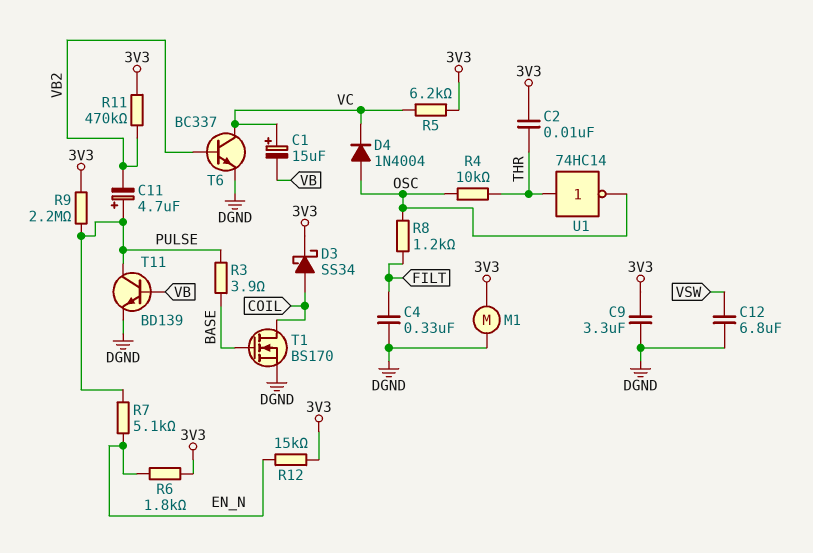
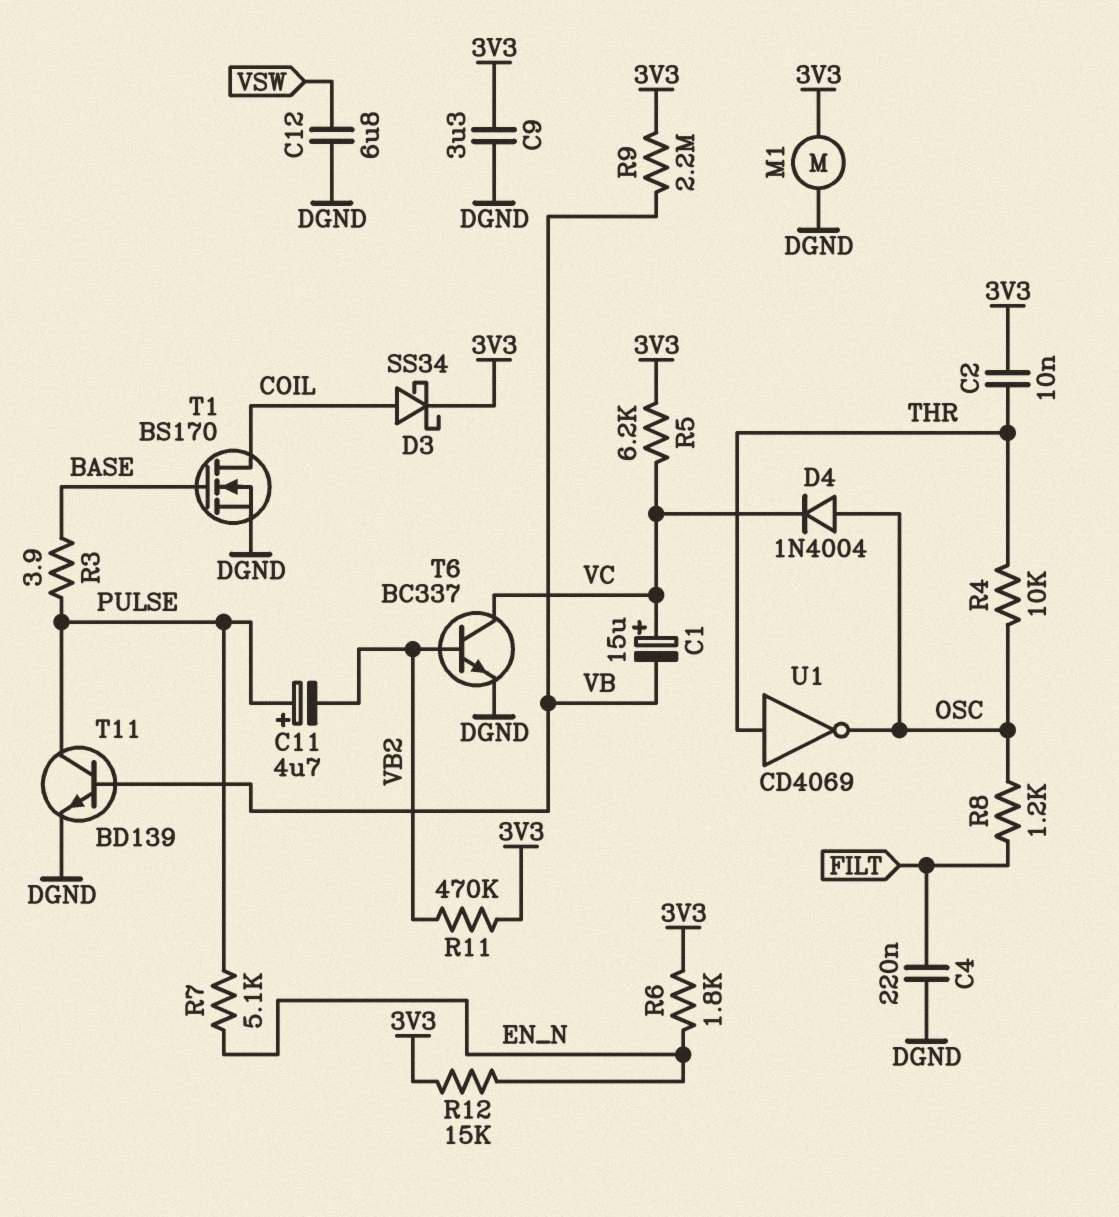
C4: 330nF (DGND, FILT) -> 220nF (DGND, FILT)
R9: 2.2M (3V3, PULSE) -> 2.2M (3V3, VB)
U1: NOT 74HC14 (in THR, out OSC) -> NOT CD4069 (in THR, out OSC)

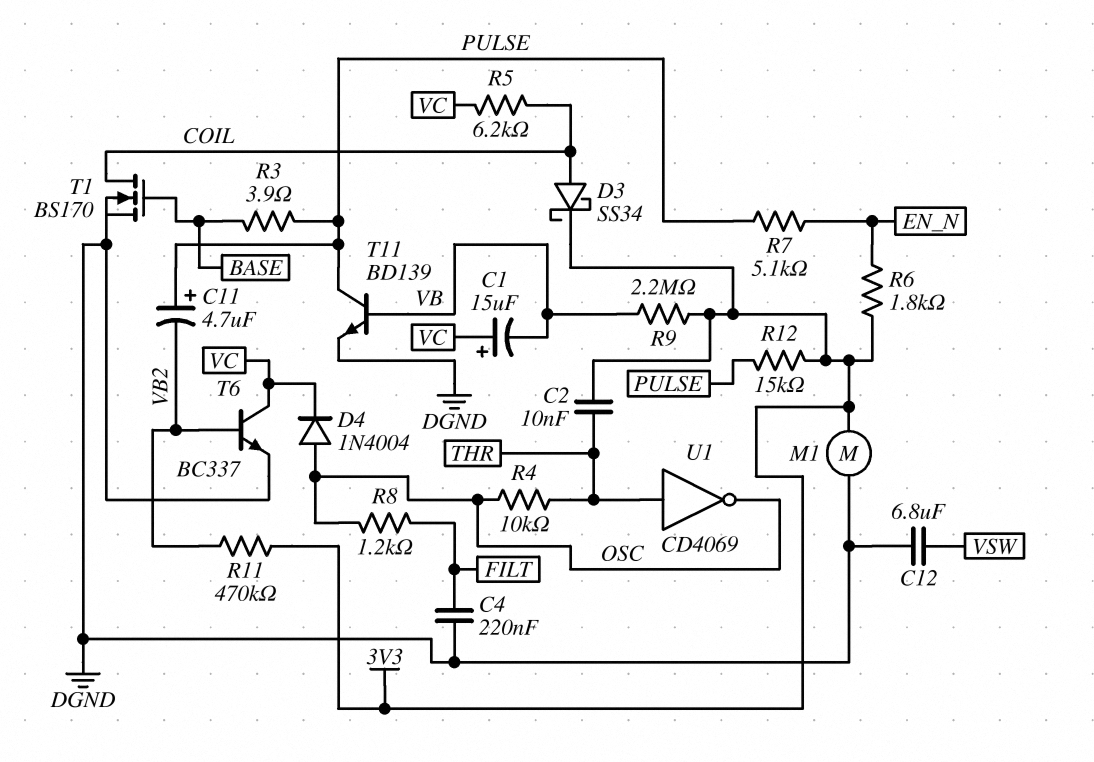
C9: 3.3uF (3V3, DGND) -> none
R5: 6.2k (3V3, VC) -> 6.2k (COIL, VC)
R12: 15k (3V3, EN_N) -> 15k (3V3, PULSE)

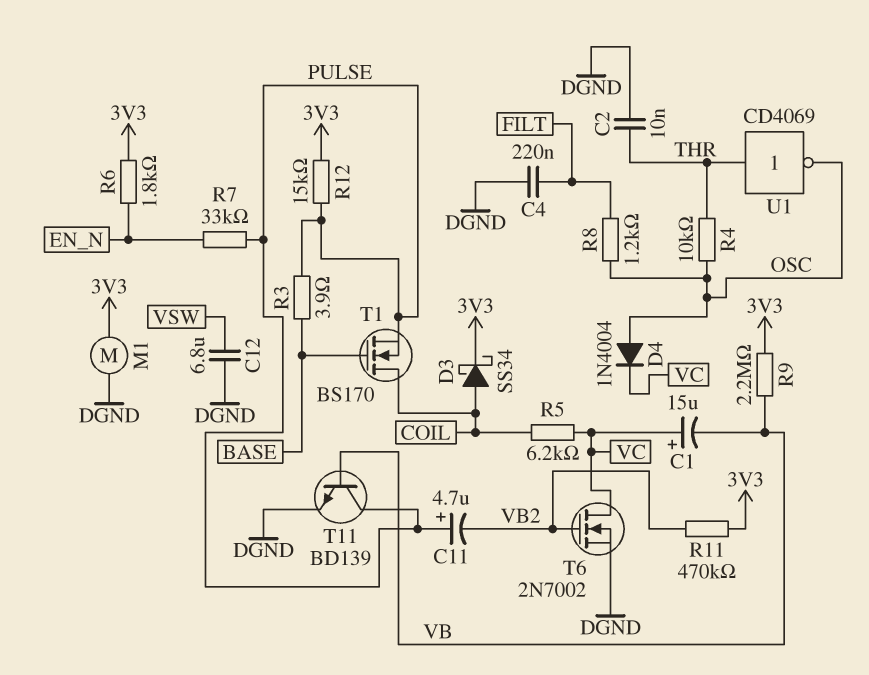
C2: 10nF (3V3, THR) -> 10nF (DGND, THR)
R7: 5.1k (EN_N, PULSE) -> 33k (EN_N, PULSE)
T1: NMOS BS170 (G BASE, D COIL, S DGND) -> NMOS BS170 (G BASE, D COIL, S PULSE)
T6: NPN BC337 (B VB2, C VC, E DGND) -> NMOS 2N7002 (G VB2, D VC, S DGND)

